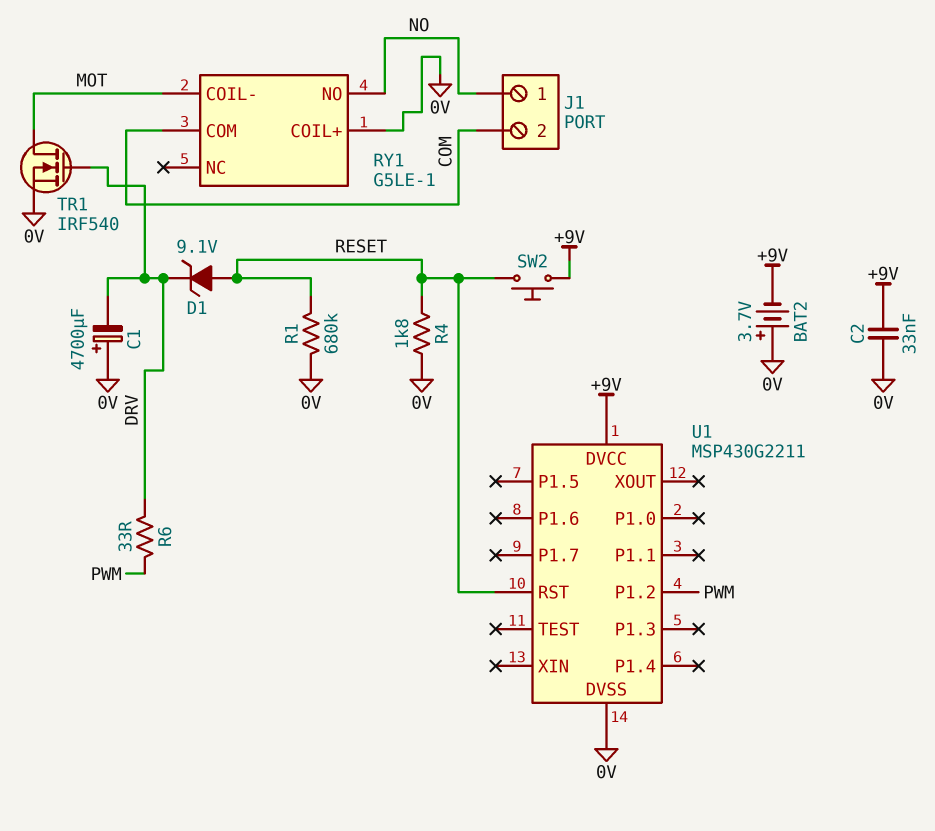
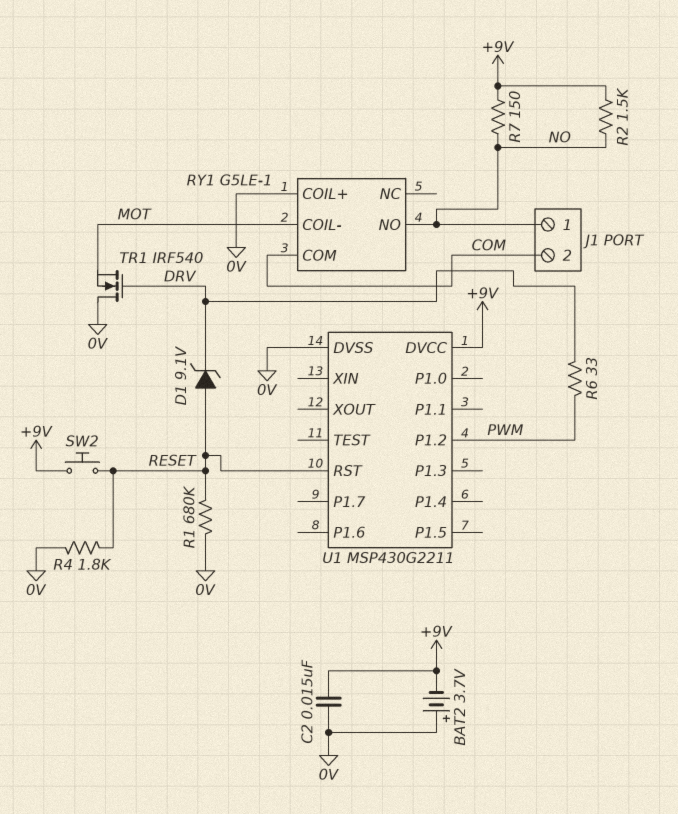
C1: 4700uF (plus 0V, minus DRV) -> none
C2: 33nF (+9V, 0V) -> 15nF (+9V, 0V)
R2: none -> 1.5k (+9V, NO)
R7: none -> 150 (+9V, NO)
TR1: NMOS IRF540 (G DRV, D MOT, S 0V) -> NMOS IRF540 (G DRV, D 0V, S MOT)

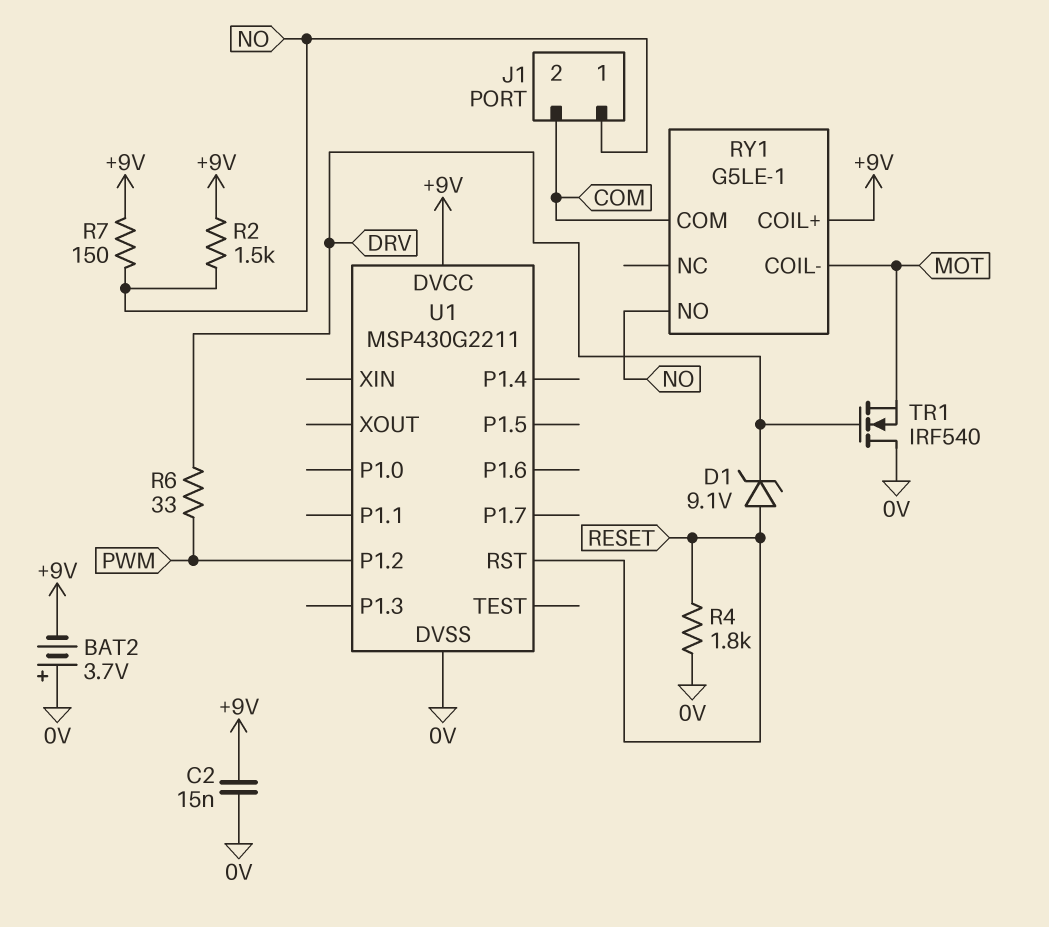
R1: 680k (0V, RESET) -> none
RY1 pin COIL+: 0V -> +9V
SW2: button (+9V, RESET) -> none

